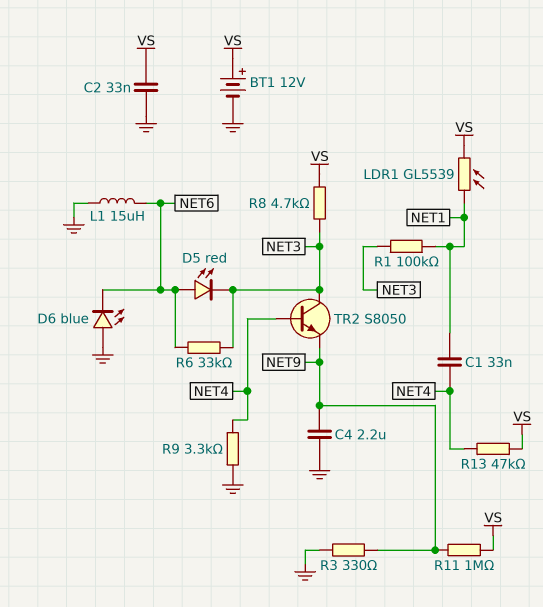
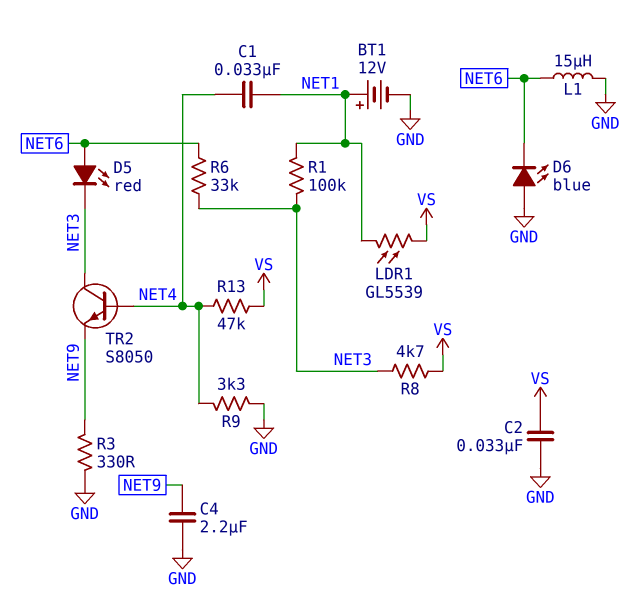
BT1: 12V (plus VS, minus GND) -> 12V (plus NET1, minus GND)
R11: 1M (NET9, VS) -> none

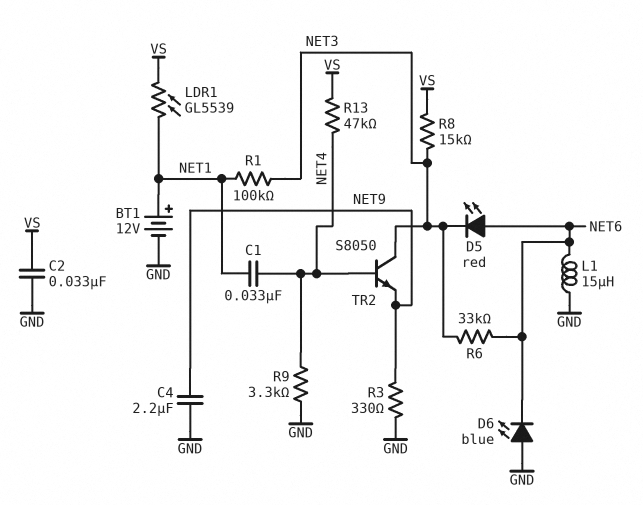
R8: 4.7k (NET3, VS) -> 15k (NET3, VS)

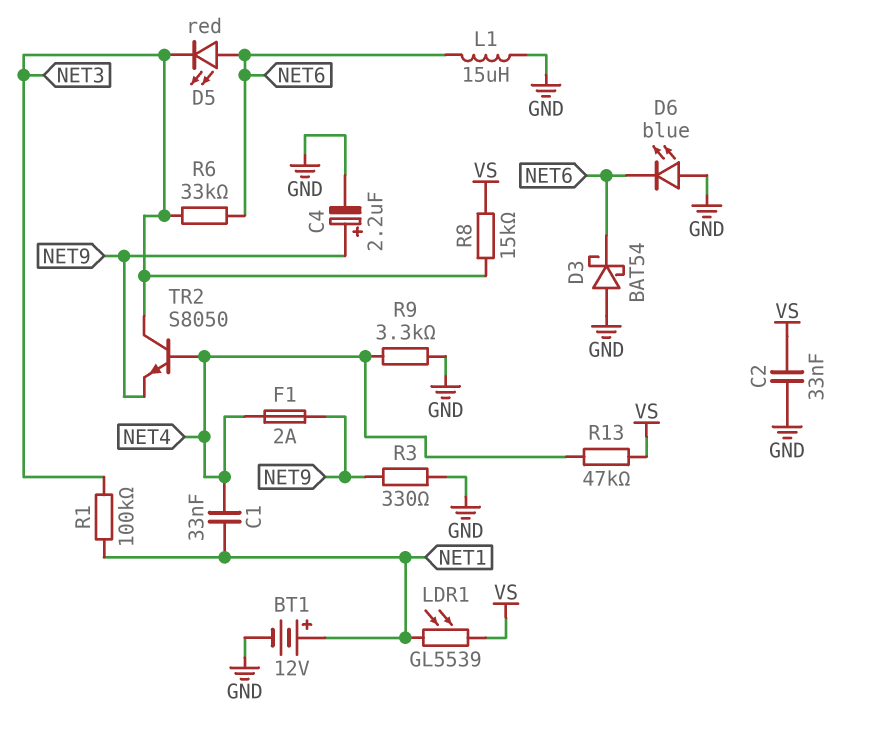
C4: 2.2uF (GND, NET9) -> 2.2uF (plus NET9, minus GND)
D3: none -> schottky BAT54 (A GND, K NET6)
F1: none -> 2A (NET4, NET9)

